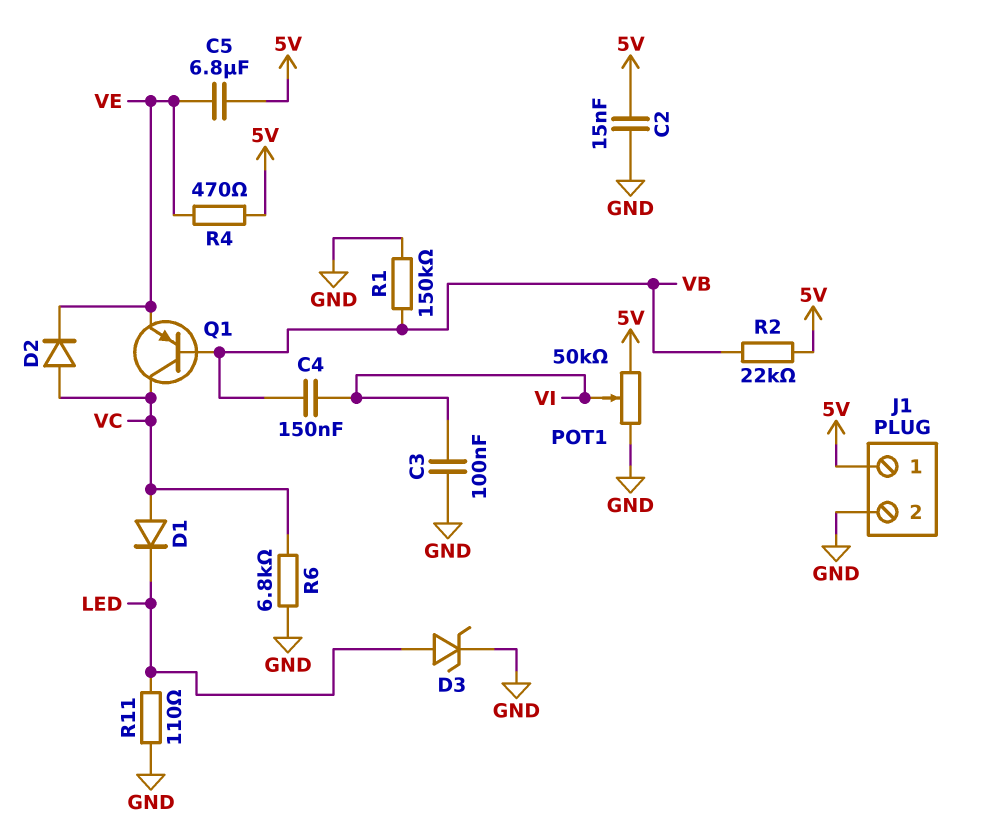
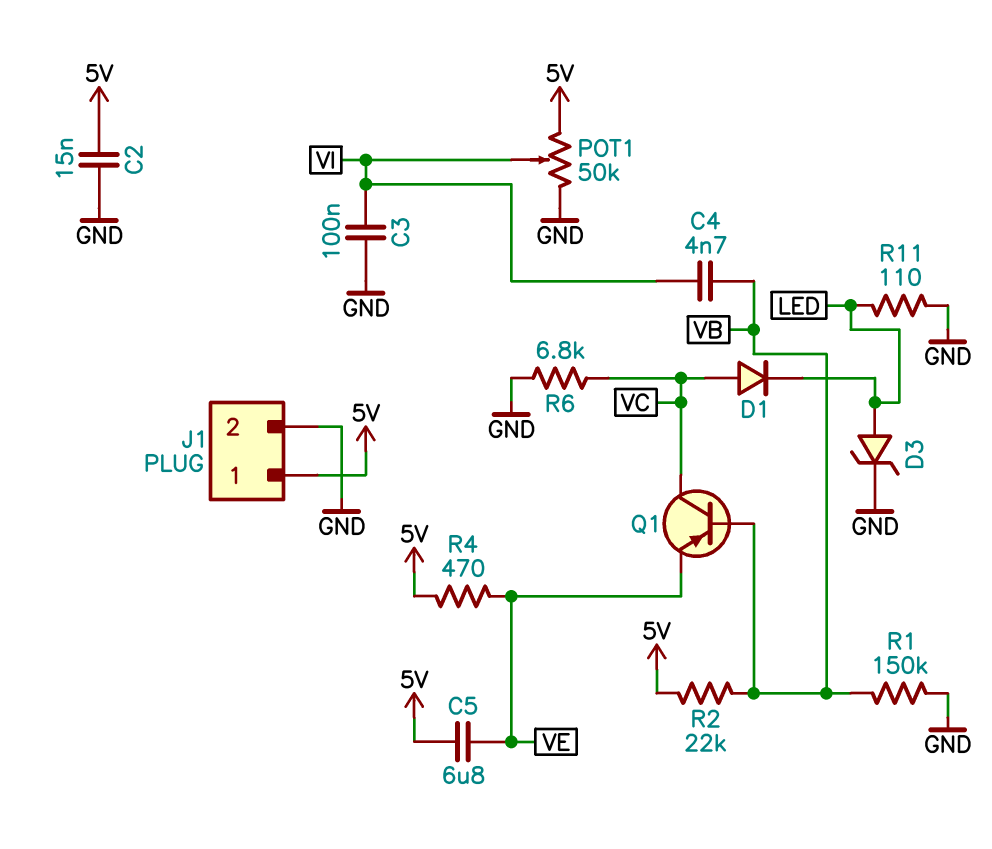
C4: 150nF (VB, VI) -> 4.7nF (VB, VI)
D2: diode (A VC, K VE) -> none

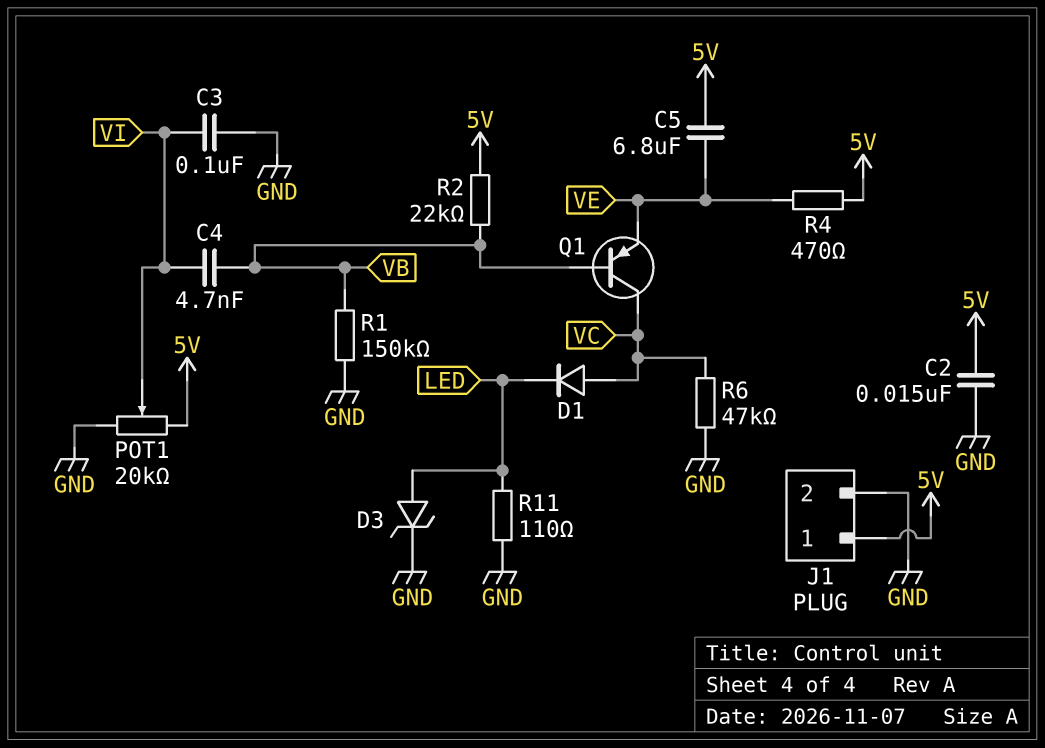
POT1: 50k (5V, GND, wiper VI) -> 20k (5V, GND, wiper VI)
R6: 6.8k (GND, VC) -> 47k (GND, VC)

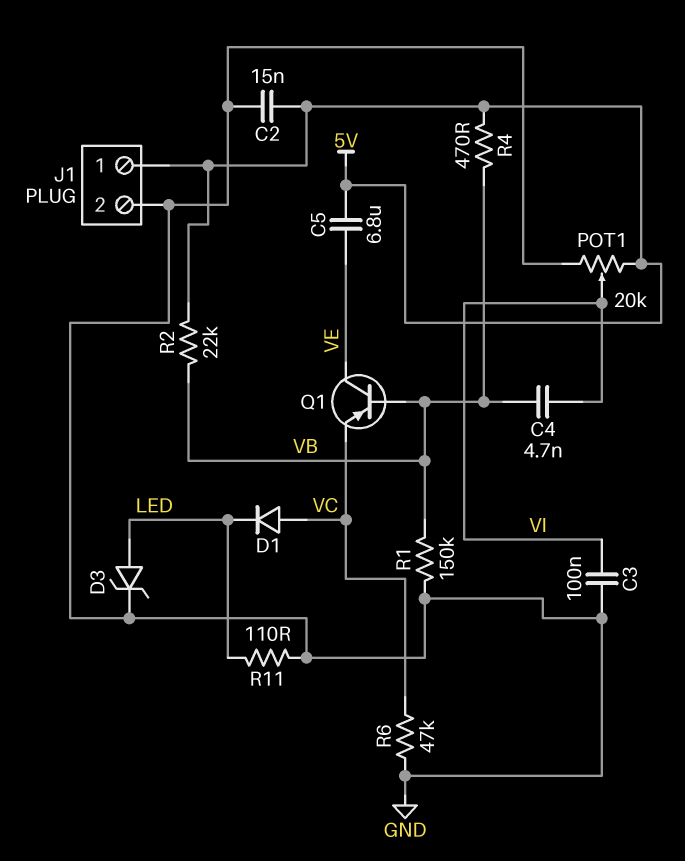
Q1: PNP (B VB, C VC, E VE) -> PNP (B VB, C VE, E VC)
R4: 470 (5V, VE) -> 470 (5V, VB)

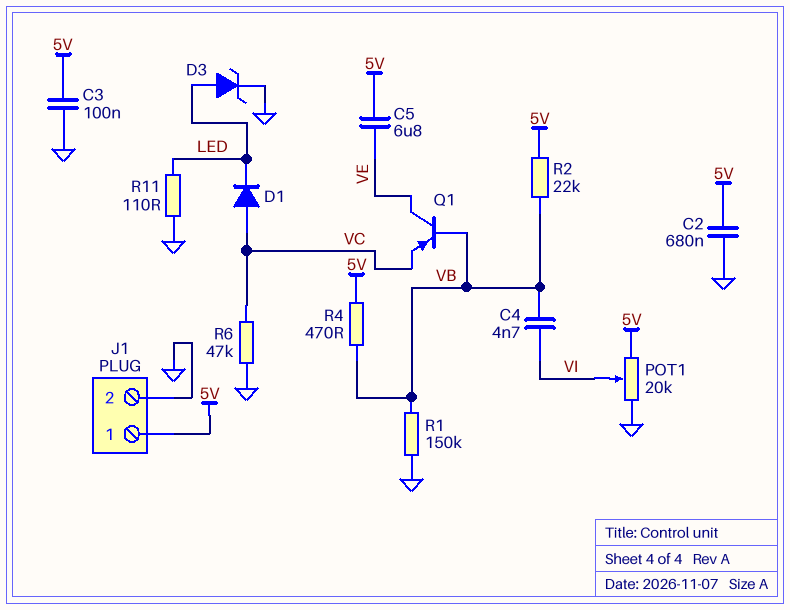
C2: 15nF (5V, GND) -> 680nF (5V, GND)
C3: 100nF (GND, VI) -> 100nF (5V, GND)

